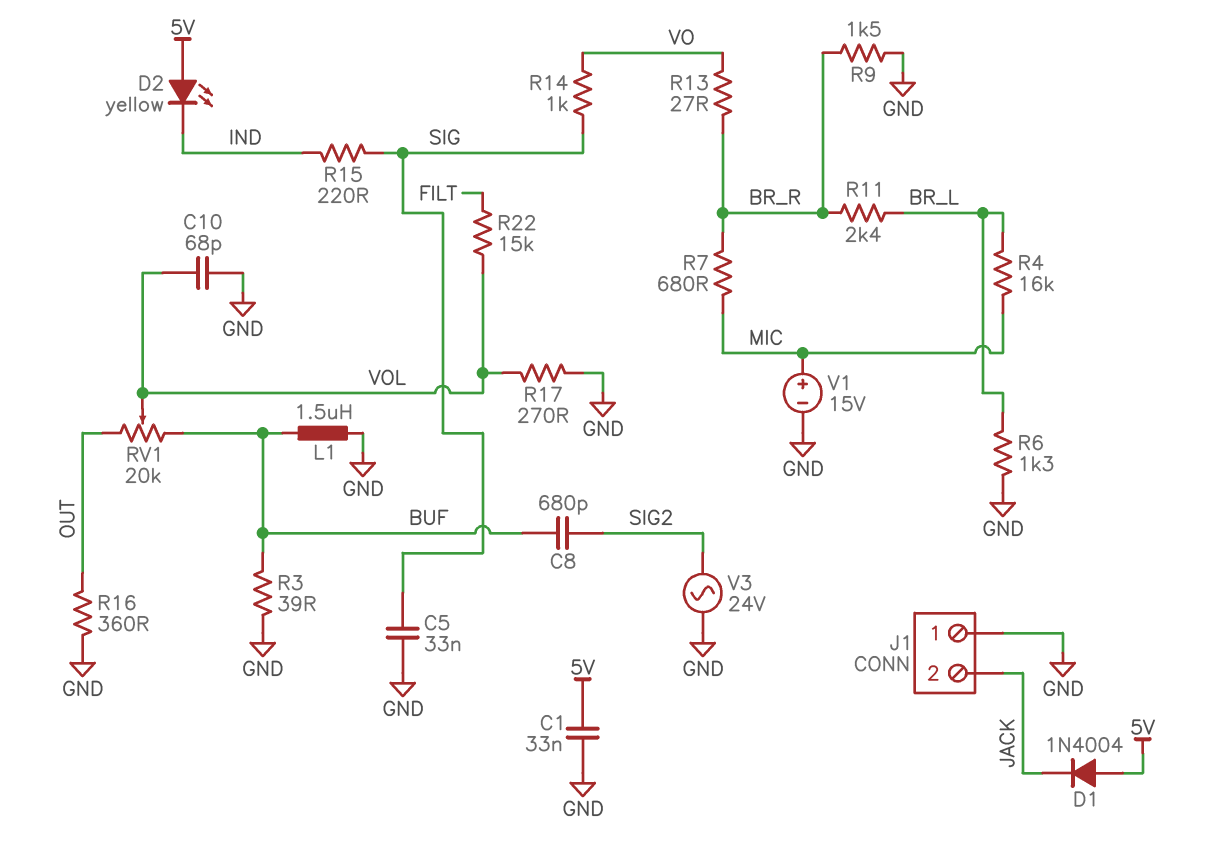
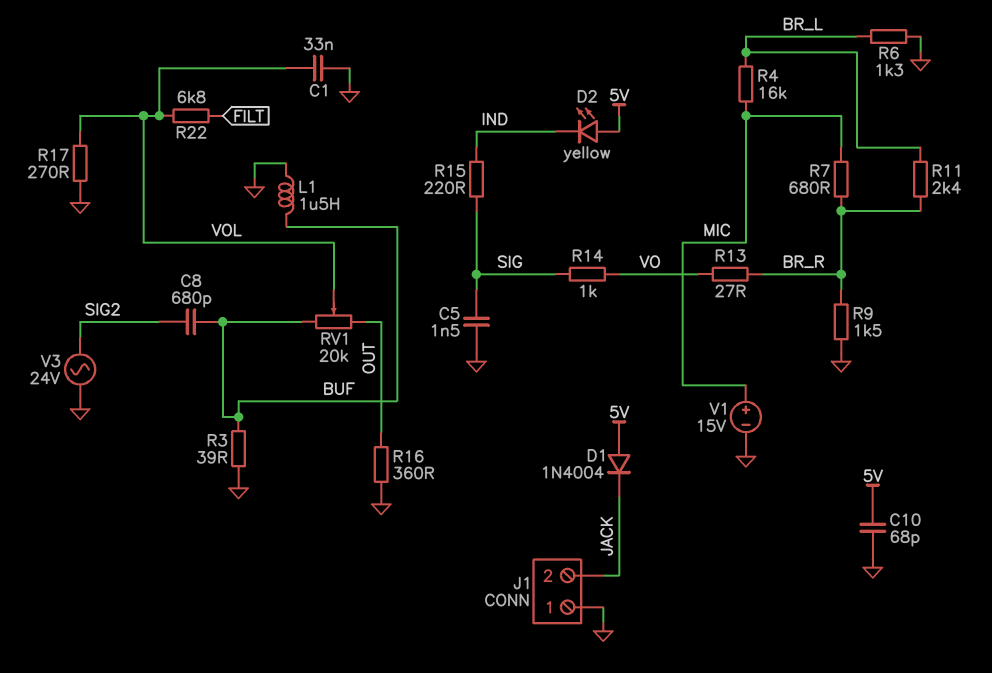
C1: 33nF (5V, GND) -> 33nF (GND, VOL)
C5: 33nF (GND, SIG) -> 1.5nF (GND, SIG)
C10: 68pF (GND, VOL) -> 68pF (5V, GND)
R22: 15k (FILT, VOL) -> 6.8k (FILT, VOL)

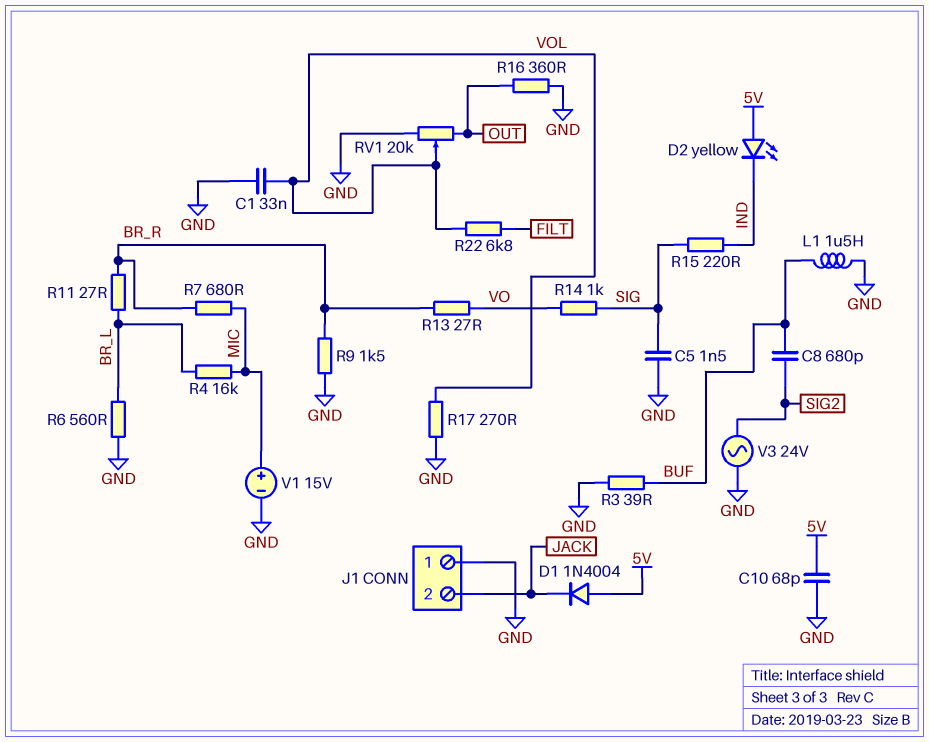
R6: 1.3k (BR_L, GND) -> 560 (BR_L, GND)
R11: 2.4k (BR_L, BR_R) -> 27 (BR_L, BR_R)
RV1: 20k (BUF, OUT, wiper VOL) -> 20k (GND, OUT, wiper VOL)

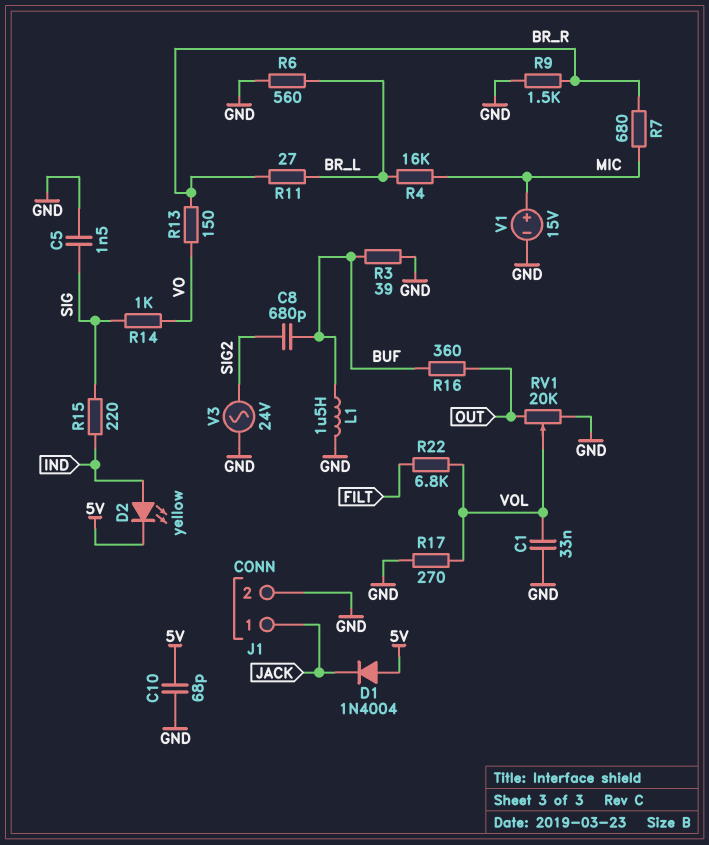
D2: LED yellow (A 5V, K IND) -> LED yellow (A IND, K 5V)
J1 pin 1: GND -> JACK
J1 pin 2: JACK -> GND
R13: 27 (BR_R, VO) -> 150 (BR_R, VO)
R16: 360 (GND, OUT) -> 360 (BUF, OUT)

